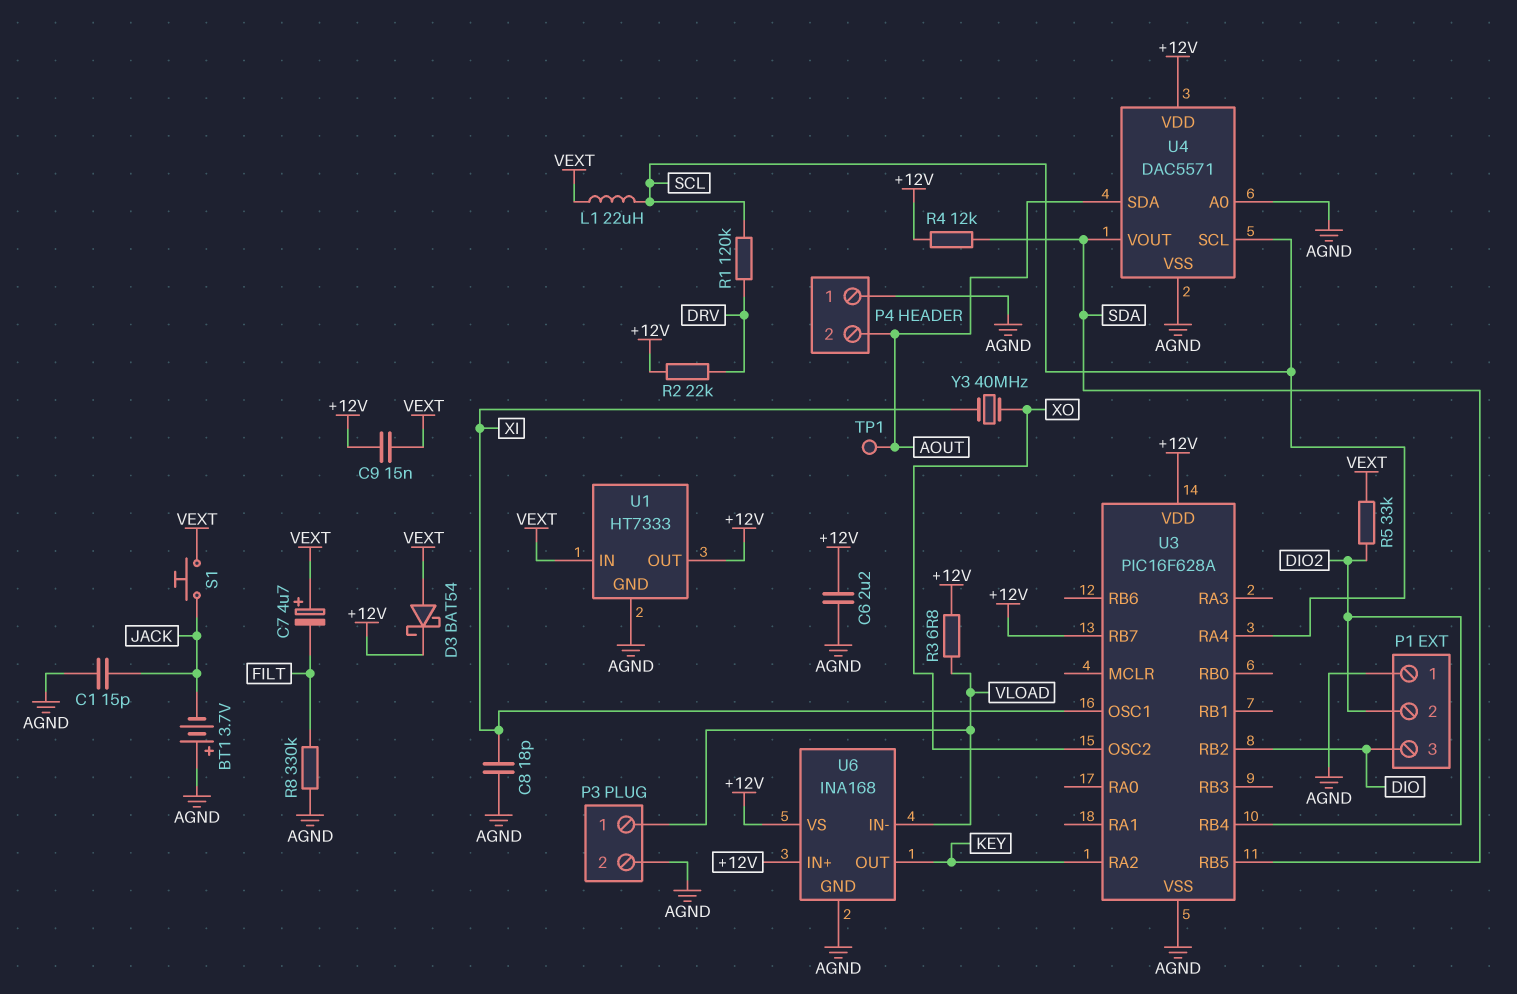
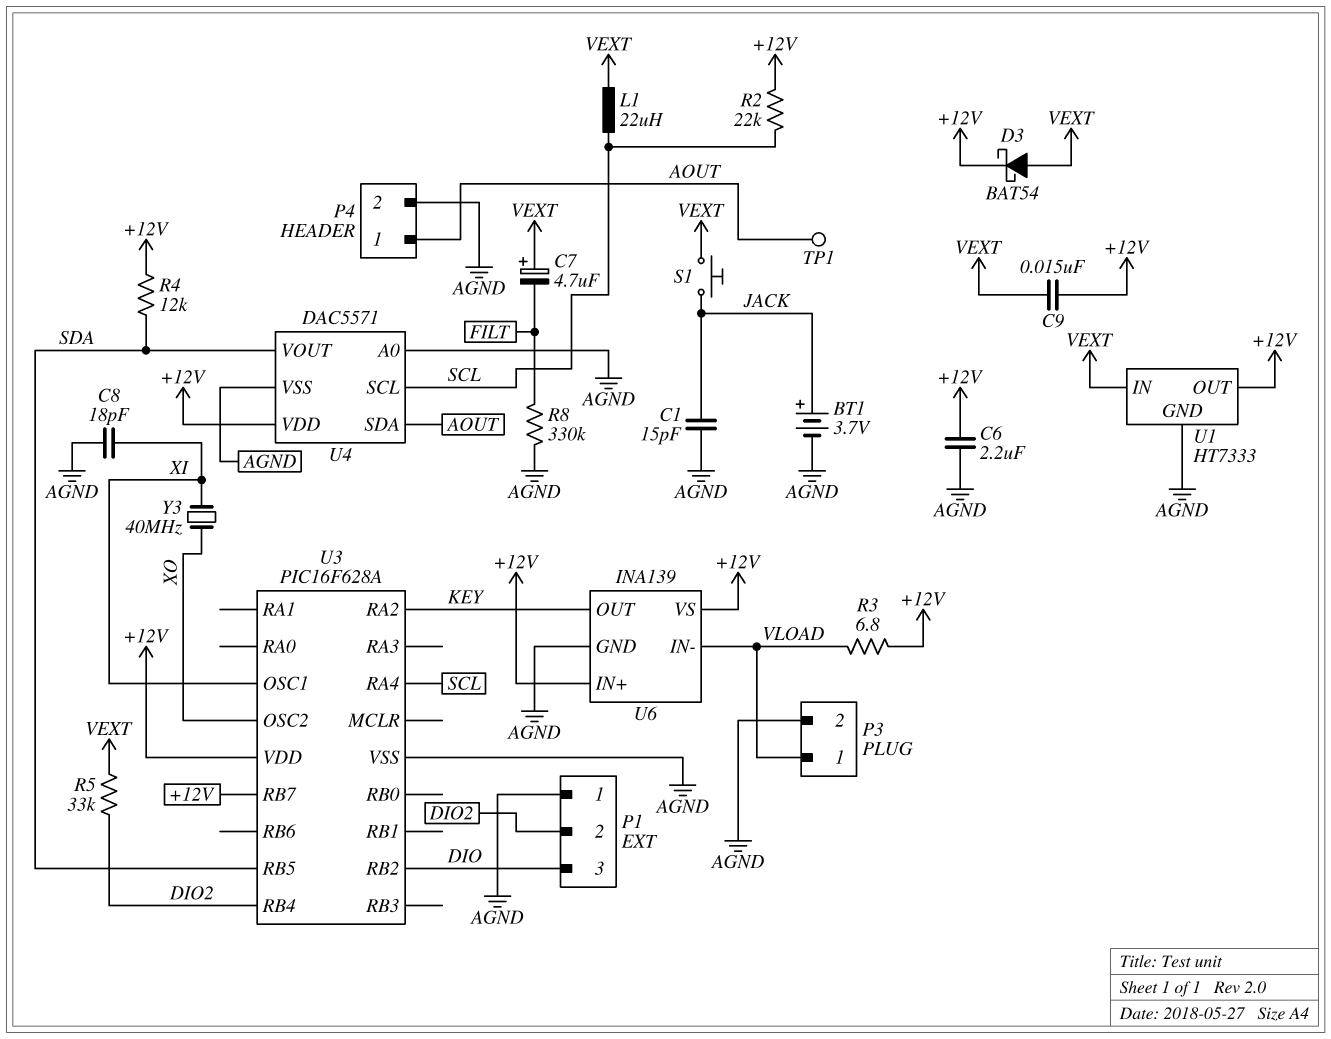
BT1: 3.7V (plus AGND, minus JACK) -> 3.7V (plus JACK, minus AGND)
P4 pin 1: AGND -> AOUT
P4 pin 2: AOUT -> AGND
R1: 120k (DRV, SCL) -> none
R2: 22k (+12V, DRV) -> 22k (+12V, SCL)
U6: INA168 -> INA139

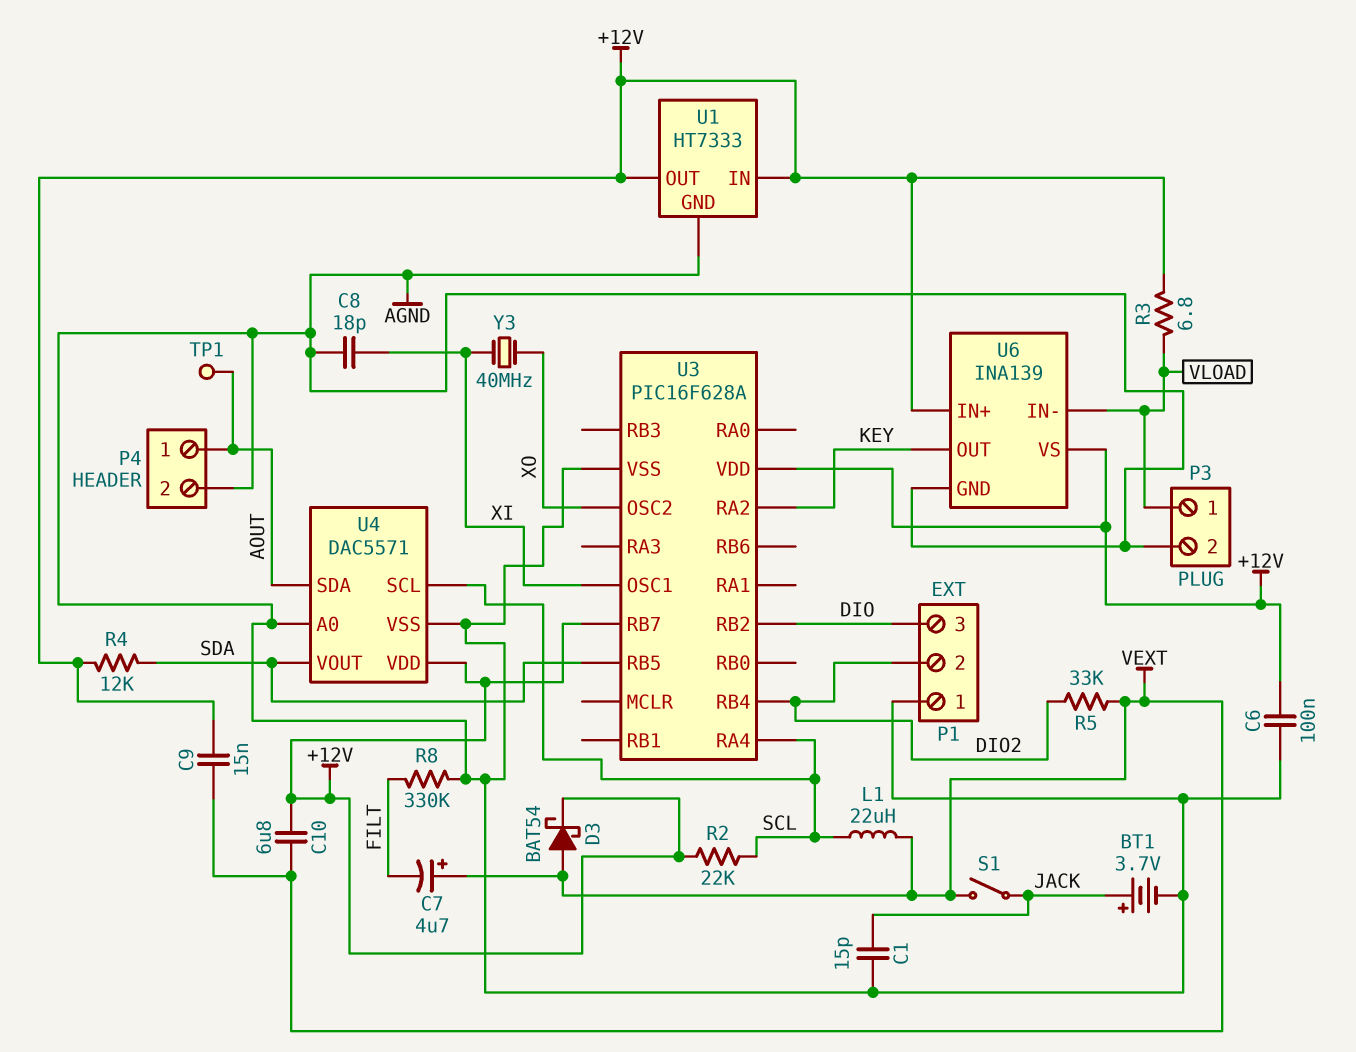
C6: 2.2uF (+12V, AGND) -> 100nF (+12V, AGND)
C10: none -> 6.8uF (+12V, VEXT)
S1: button (JACK, VEXT) -> switch (JACK, VEXT)
U1 pin IN: VEXT -> +12V

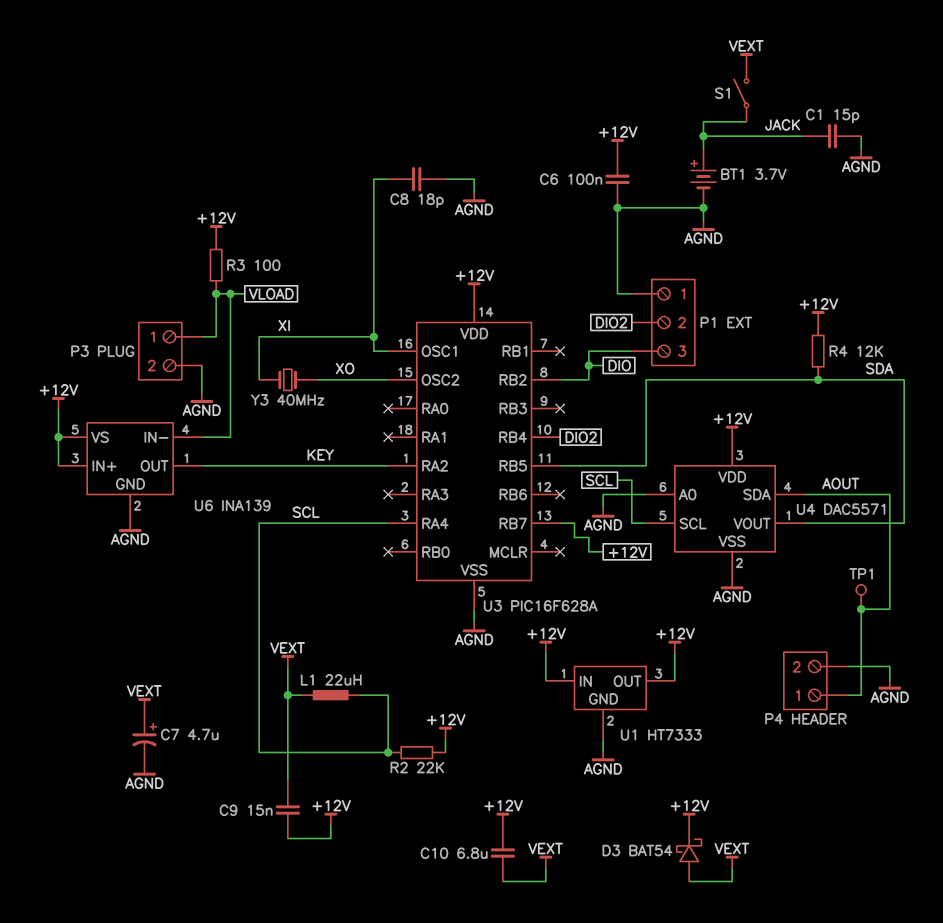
C7: 4.7uF (plus VEXT, minus FILT) -> 4.7uF (plus VEXT, minus AGND)
R3: 6.8 (+12V, VLOAD) -> 100 (+12V, VLOAD)
R5: 33k (DIO2, VEXT) -> none
R8: 330k (AGND, FILT) -> none

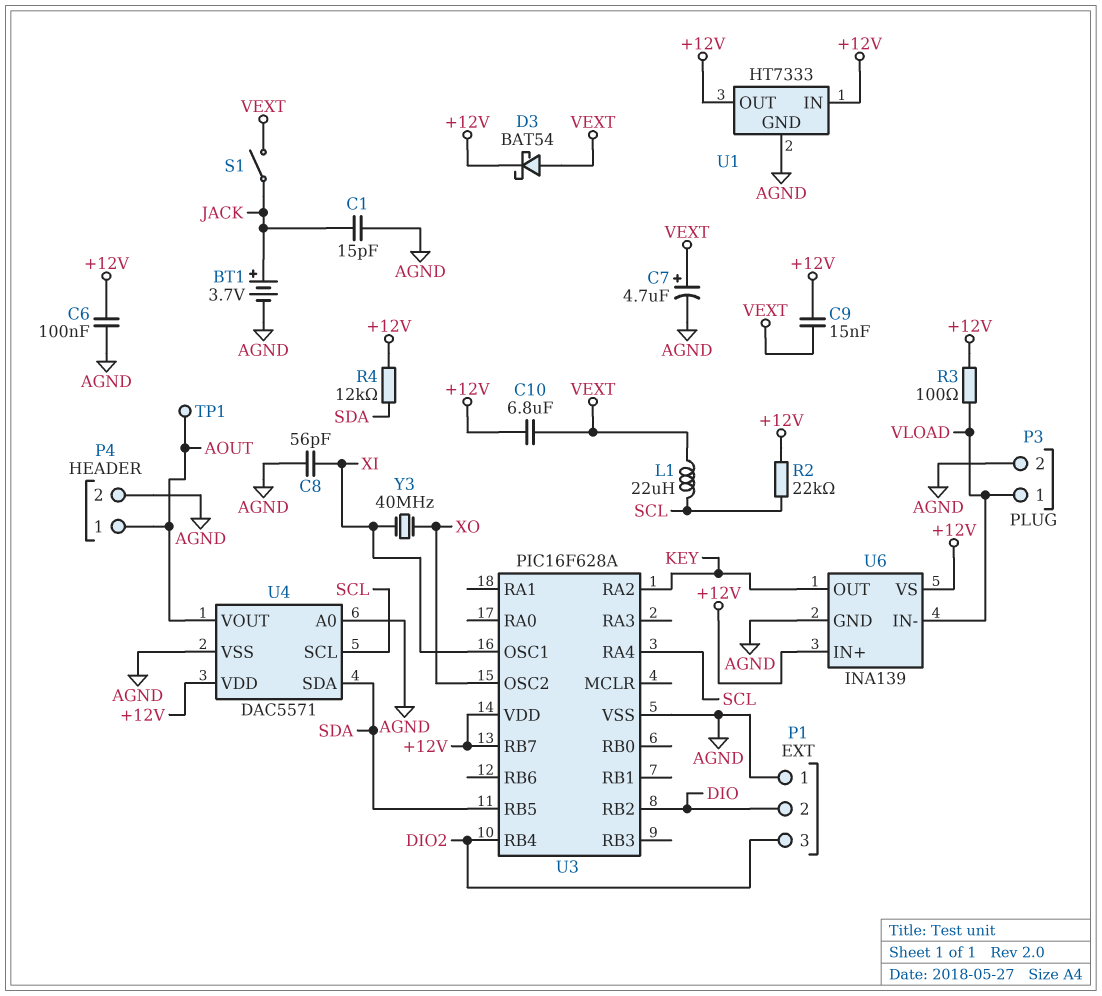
C8: 18pF (AGND, XI) -> 56pF (AGND, XI)
P1 pin 2: DIO2 -> DIO
P1 pin 3: DIO -> DIO2
U4 pin SDA: AOUT -> SDA
U4 pin VOUT: SDA -> AOUT

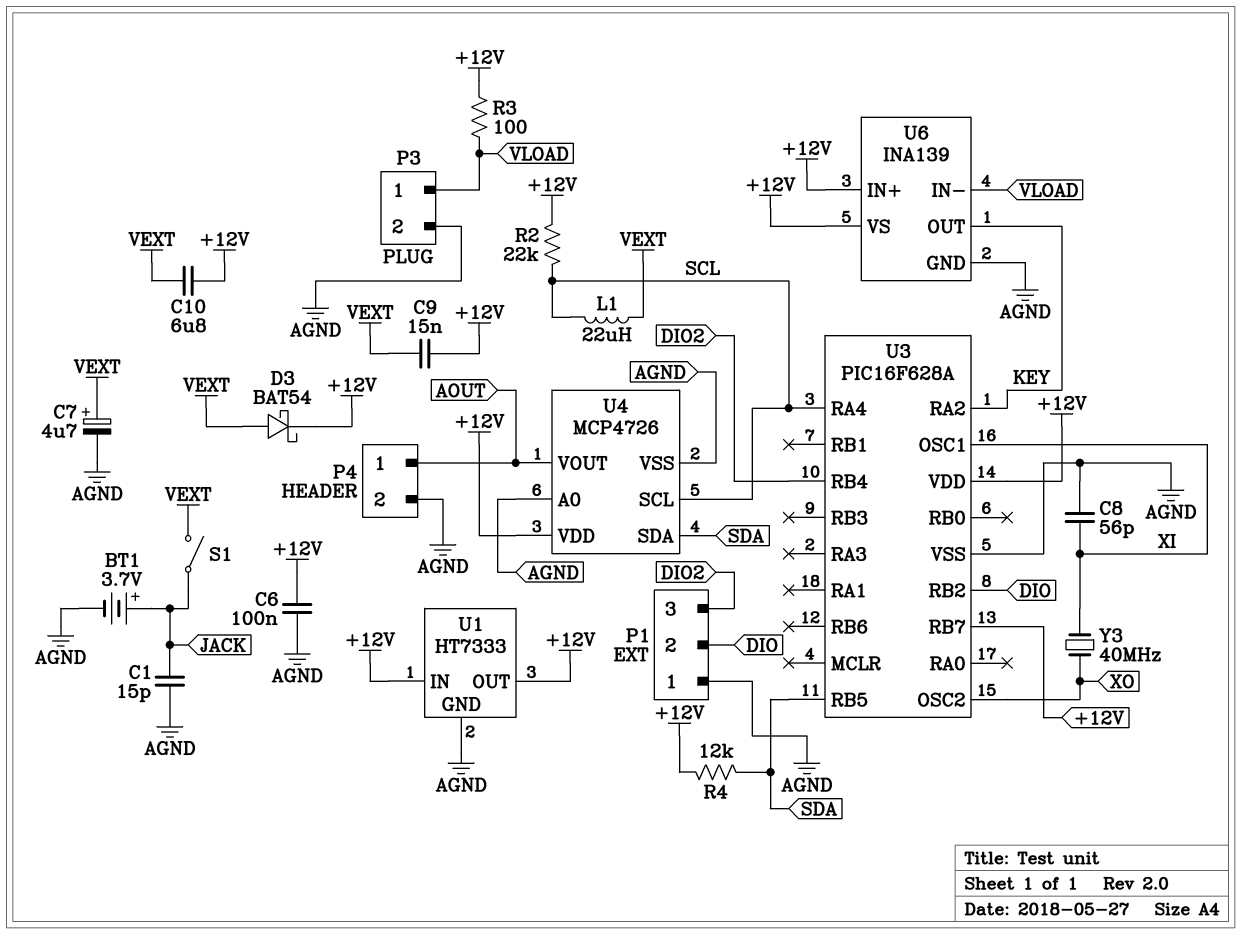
TP1: test point (AOUT) -> none
U4: DAC5571 -> MCP4726

